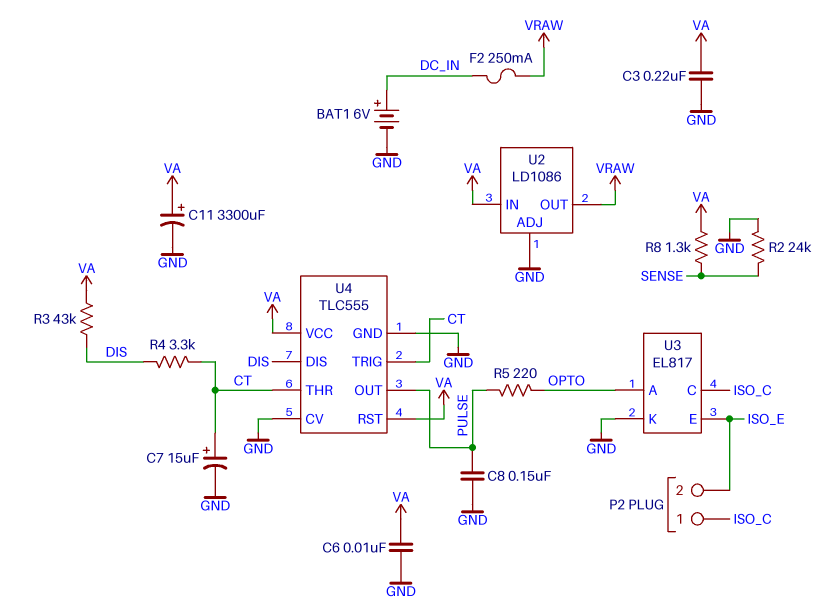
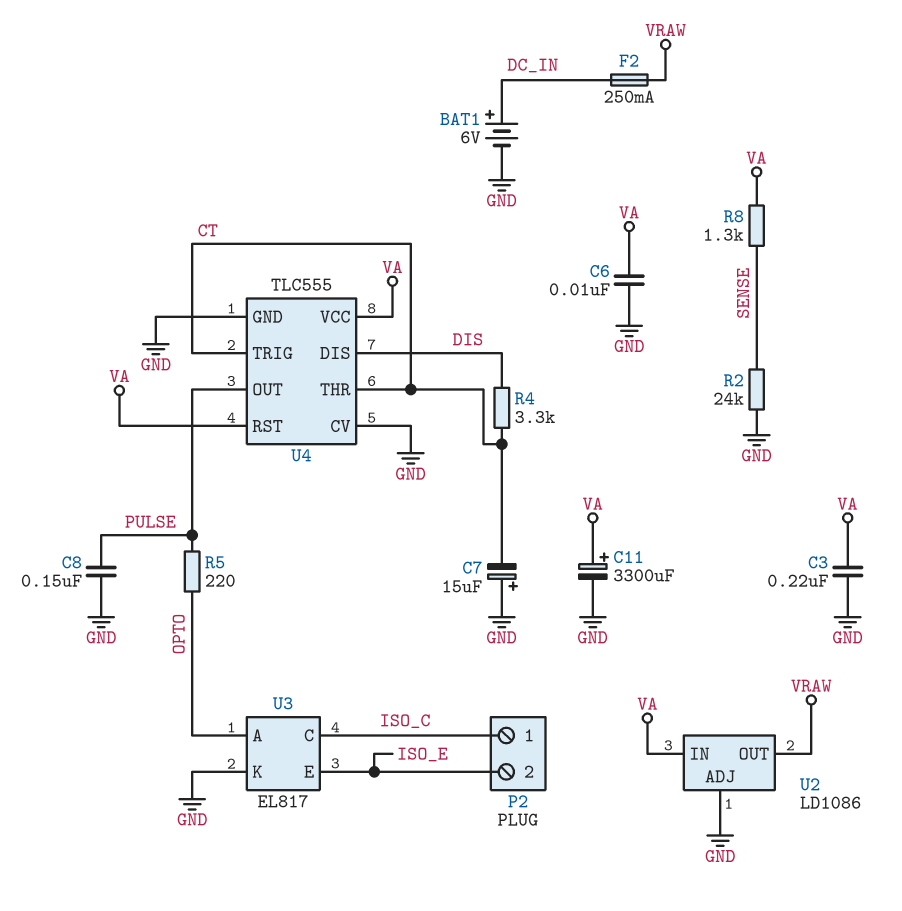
C7: 15uF (plus CT, minus GND) -> 15uF (plus GND, minus CT)
R3: 43k (DIS, VA) -> none

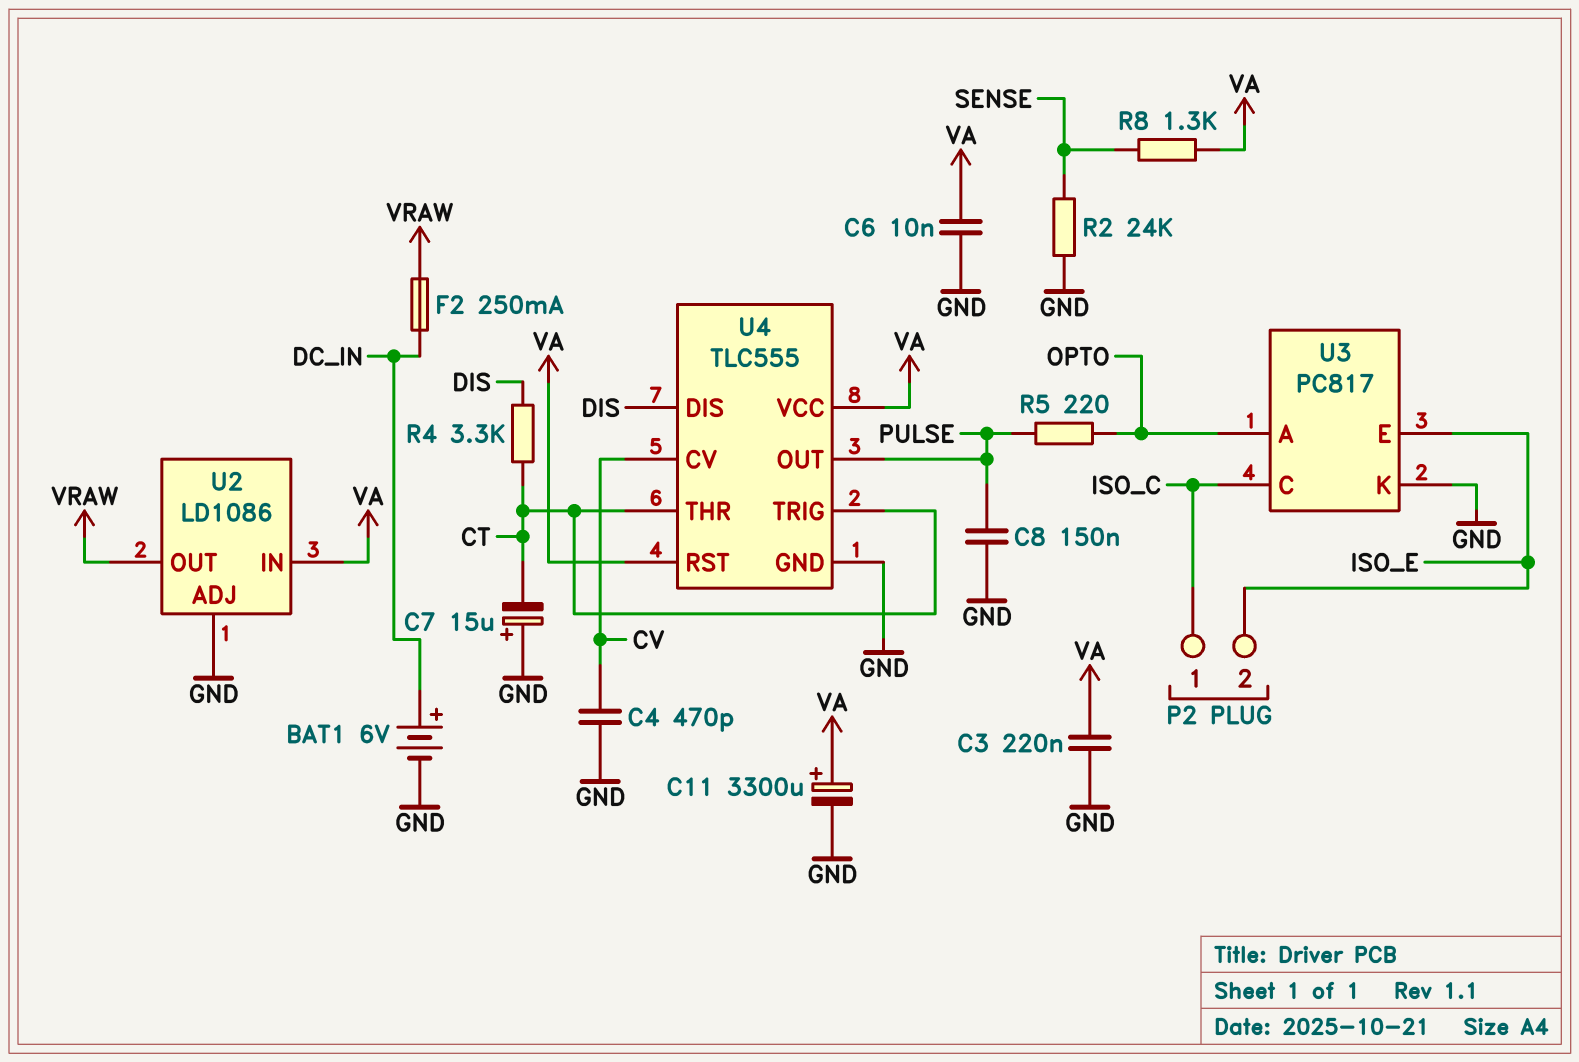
C4: none -> 470pF (CV, GND)
U3: EL817 -> PC817
U4 pin CV: GND -> CV

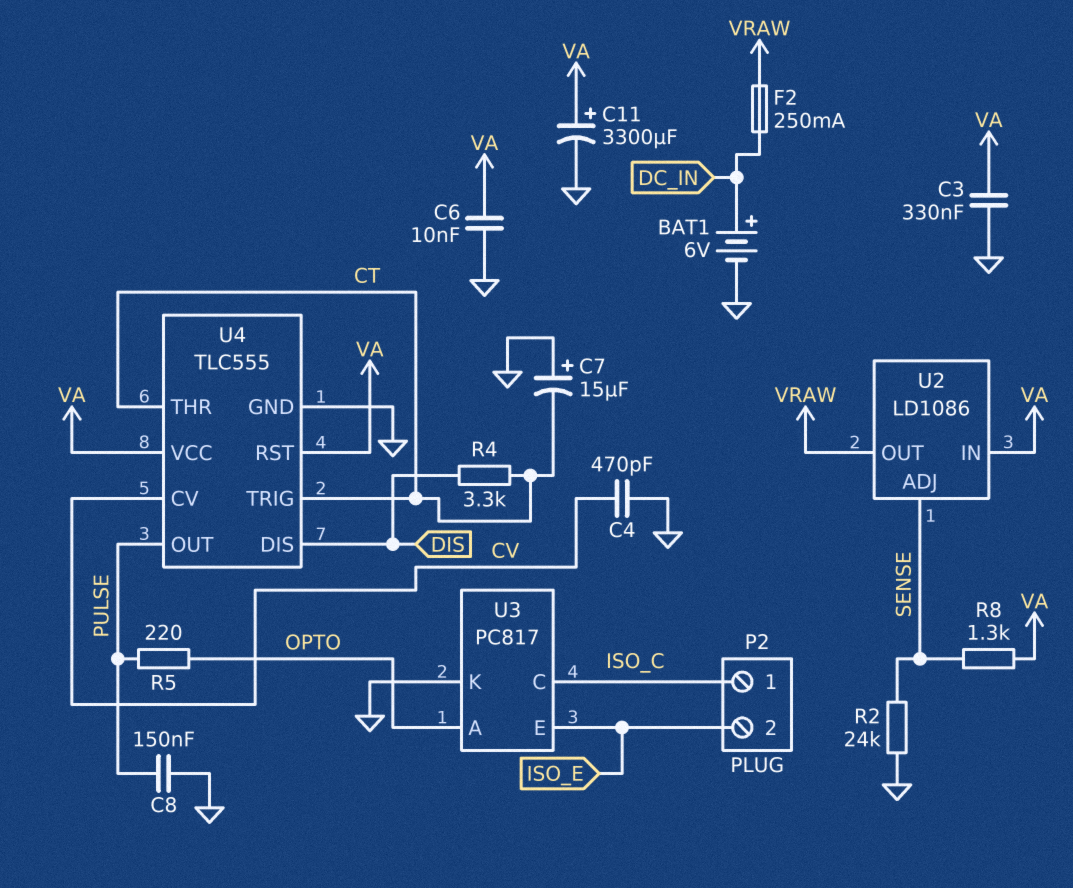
C3: 220nF (GND, VA) -> 330nF (GND, VA)
U2 pin ADJ: GND -> SENSE

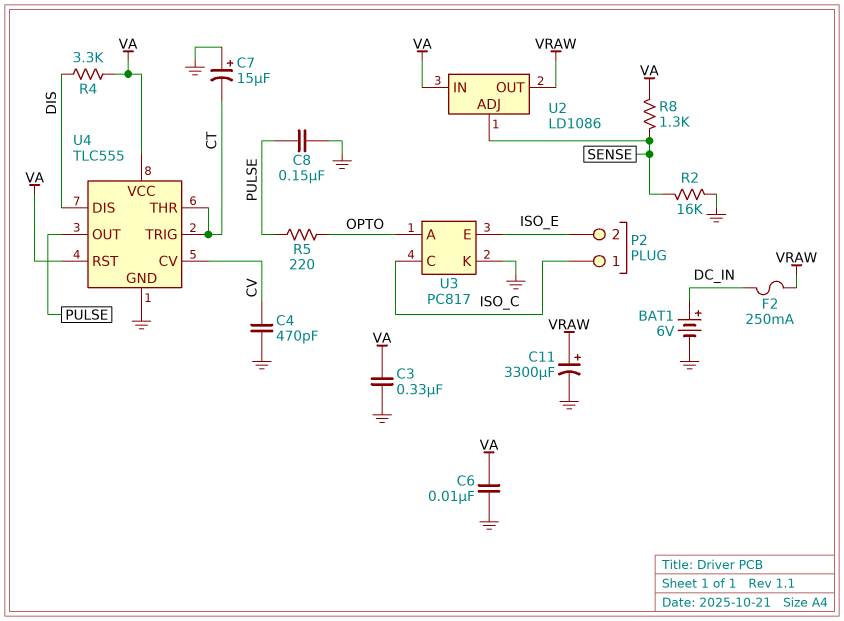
C11: 3300uF (plus VA, minus GND) -> 3300uF (plus VRAW, minus GND)
R2: 24k (GND, SENSE) -> 16k (GND, SENSE)
R4: 3.3k (CT, DIS) -> 3.3k (DIS, VA)

